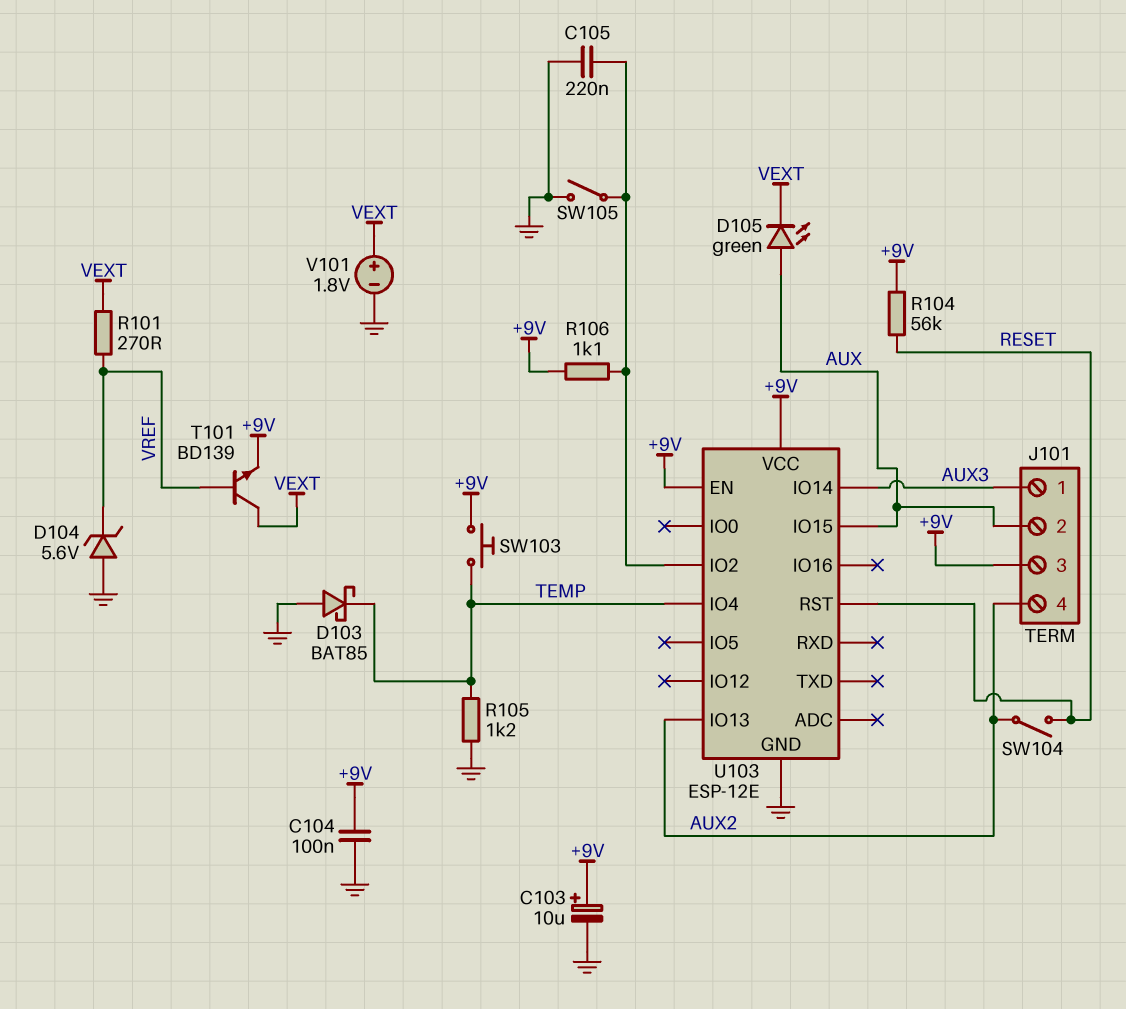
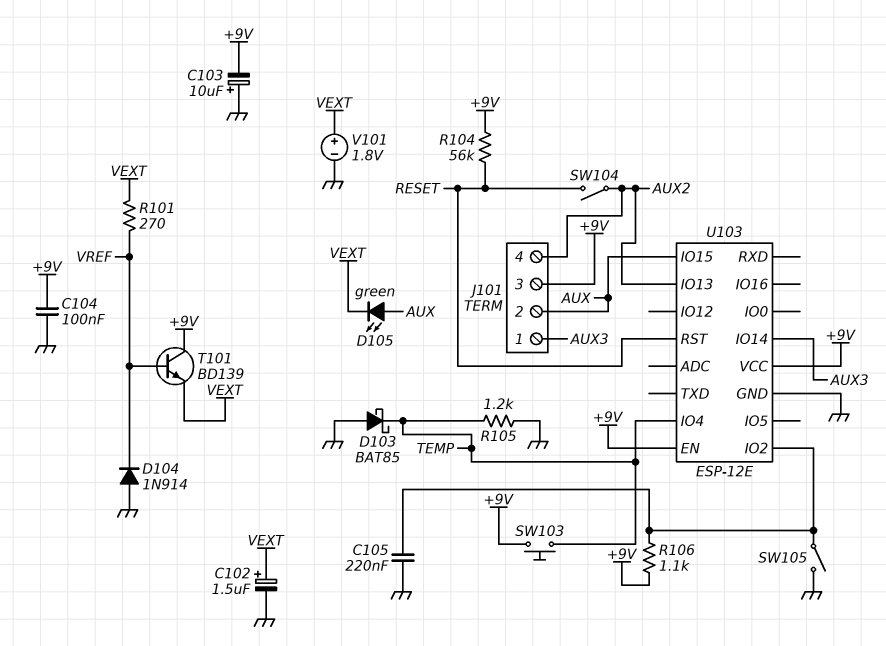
C102: none -> 1.5uF (plus VEXT, minus GND)
C103: 10uF (plus +9V, minus GND) -> 10uF (plus GND, minus +9V)
D104: zener 5.6V (A GND, K VREF) -> diode 1N914 (A GND, K VREF)
T101: NPN BD139 (B VREF, C VEXT, E +9V) -> NPN BD139 (B VREF, C +9V, E VEXT)

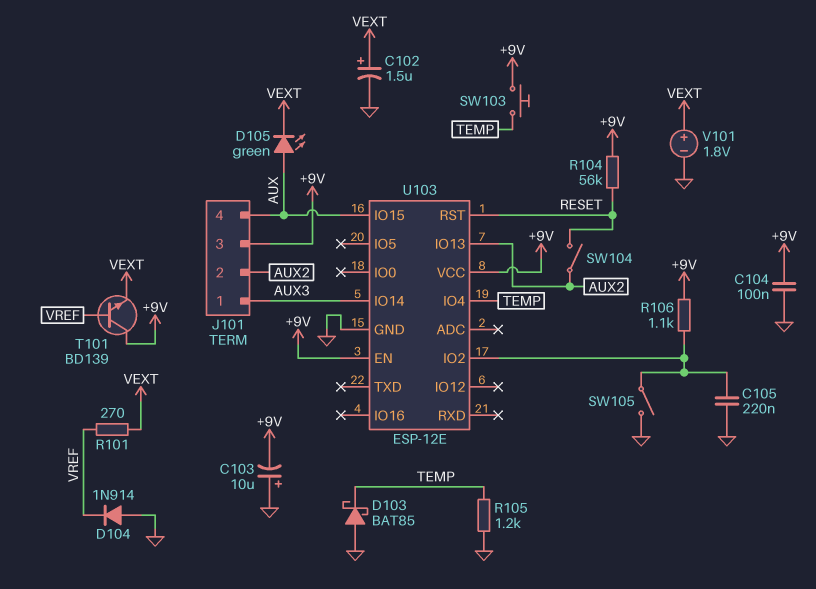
J101 pin 2: AUX -> AUX2
J101 pin 4: AUX2 -> AUX

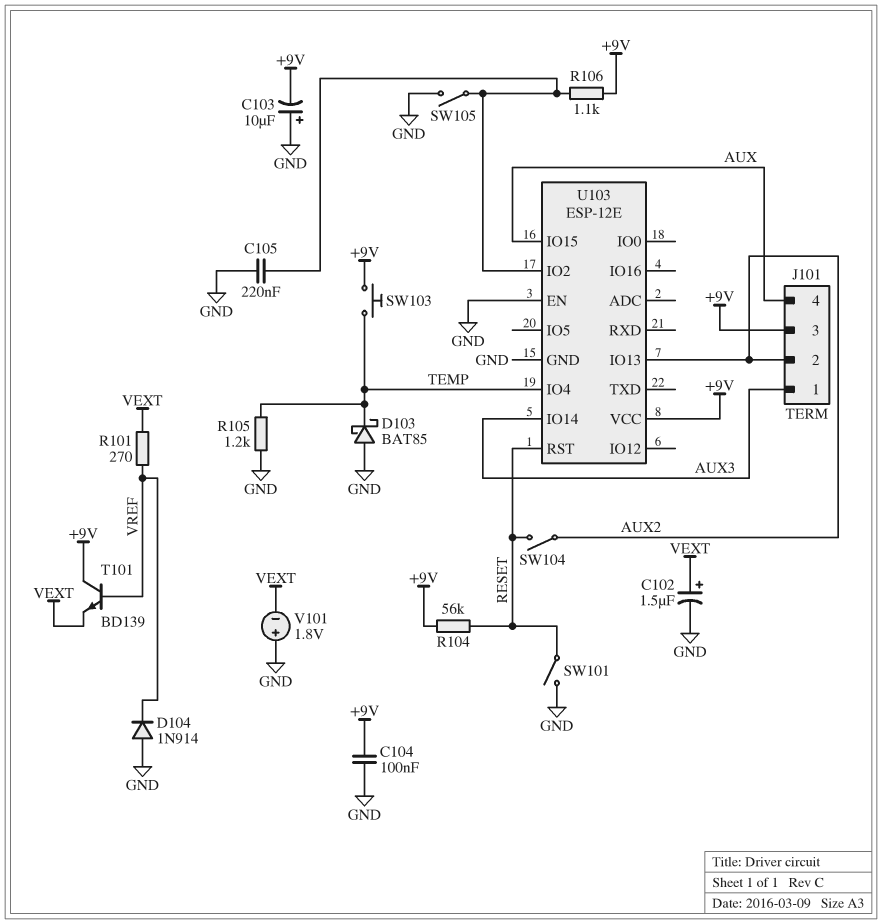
D105: LED green (A AUX, K VEXT) -> none
SW101: none -> switch (GND, RESET)
U103 pin EN: +9V -> GND
V101: 1.8V (plus VEXT, minus GND) -> 1.8V (plus GND, minus VEXT)

